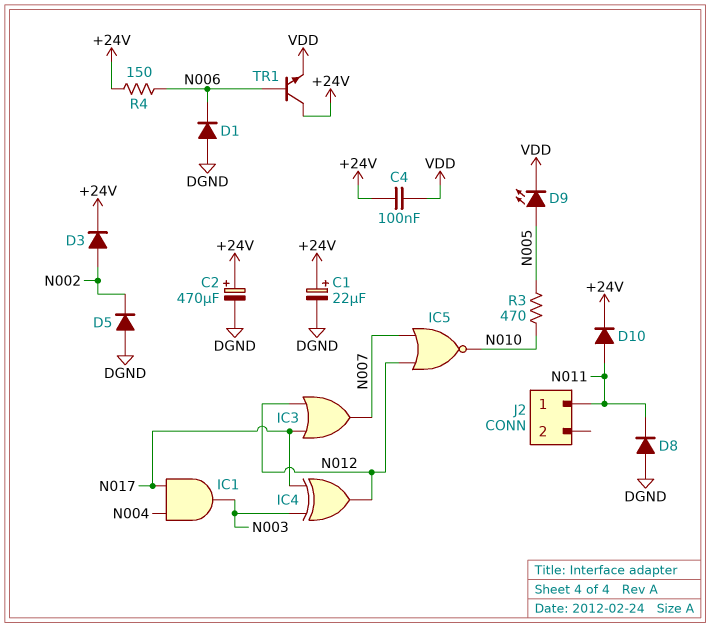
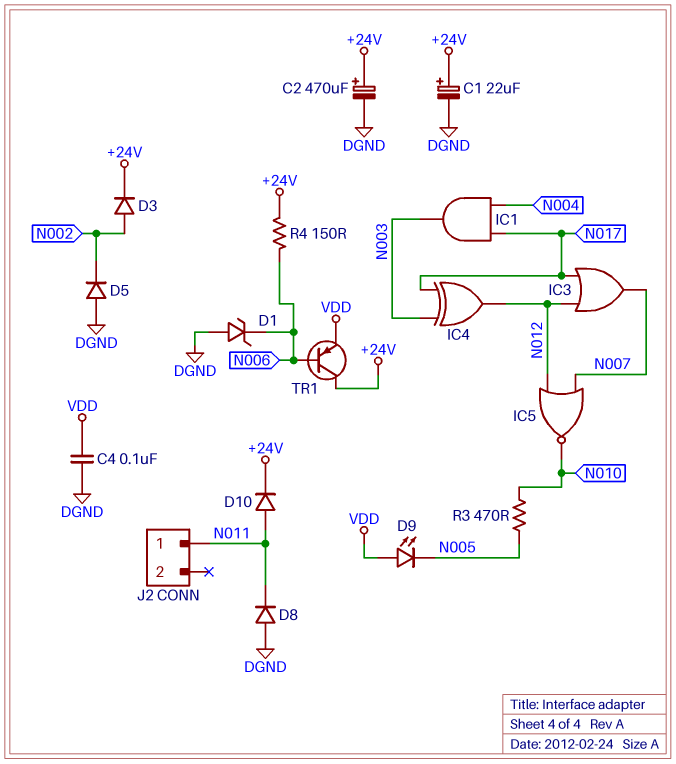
C4: 100nF (+24V, VDD) -> 100nF (DGND, VDD)
D1: diode (A DGND, K N006) -> zener (A DGND, K N006)
D9: LED (A N005, K VDD) -> LED (A VDD, K N005)
TR1: NPN (B N006, C +24V, E VDD) -> PNP (B N006, C +24V, E VDD)

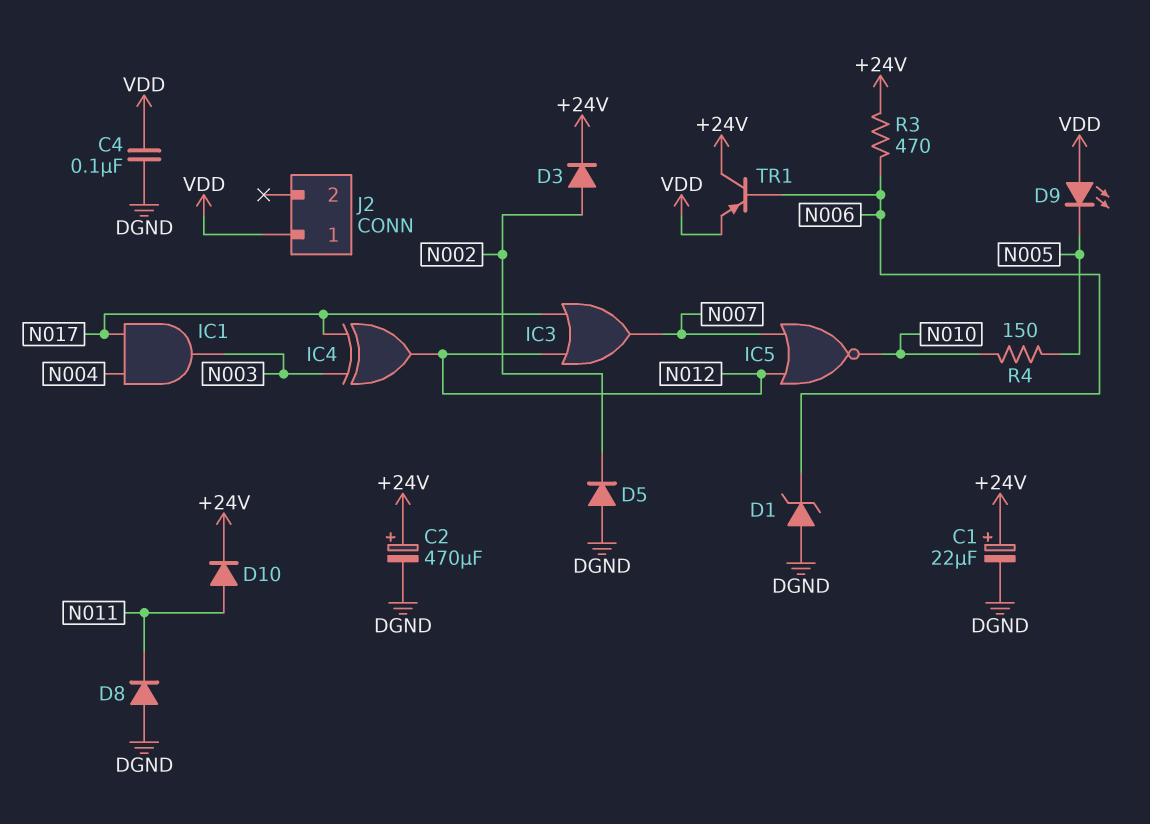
J2 pin 1: N011 -> VDD
R3: 470 (N005, N010) -> 470 (+24V, N006)
R4: 150 (+24V, N006) -> 150 (N005, N010)

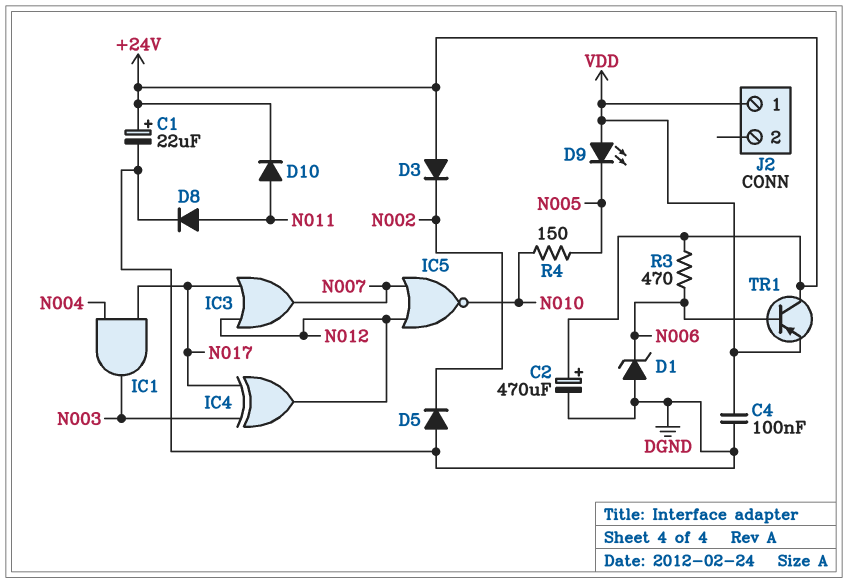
D3: diode (A N002, K +24V) -> diode (A +24V, K N002)
D8: diode (A DGND, K N011) -> diode (A N011, K DGND)

